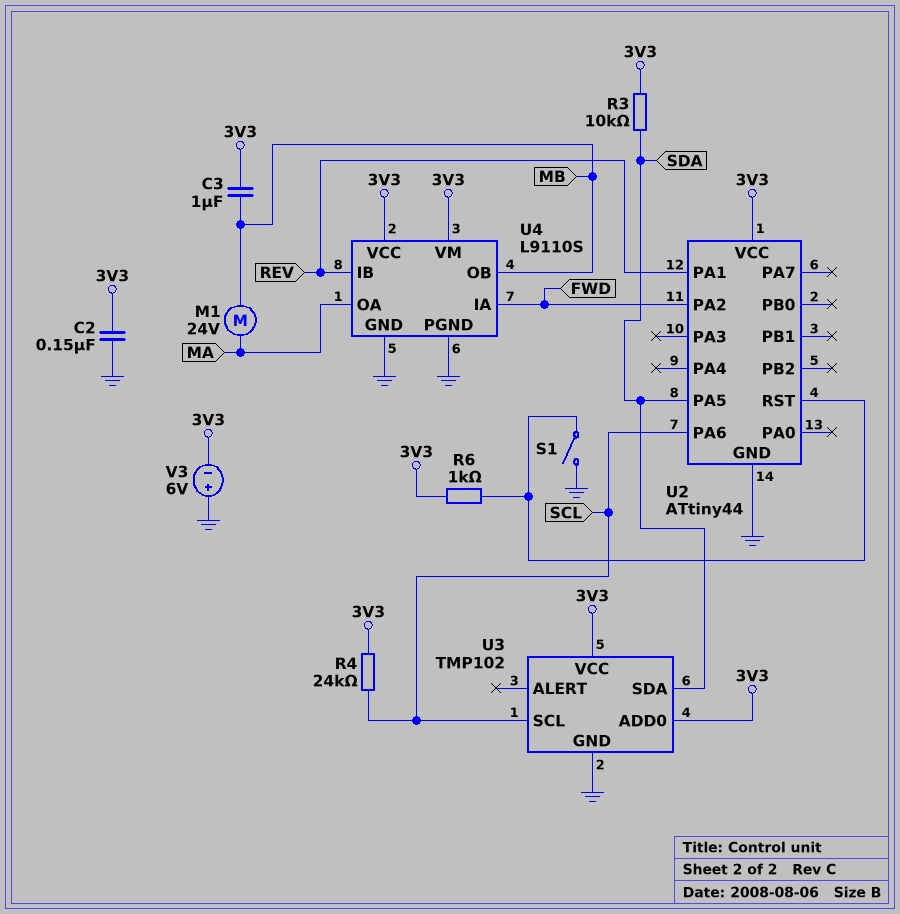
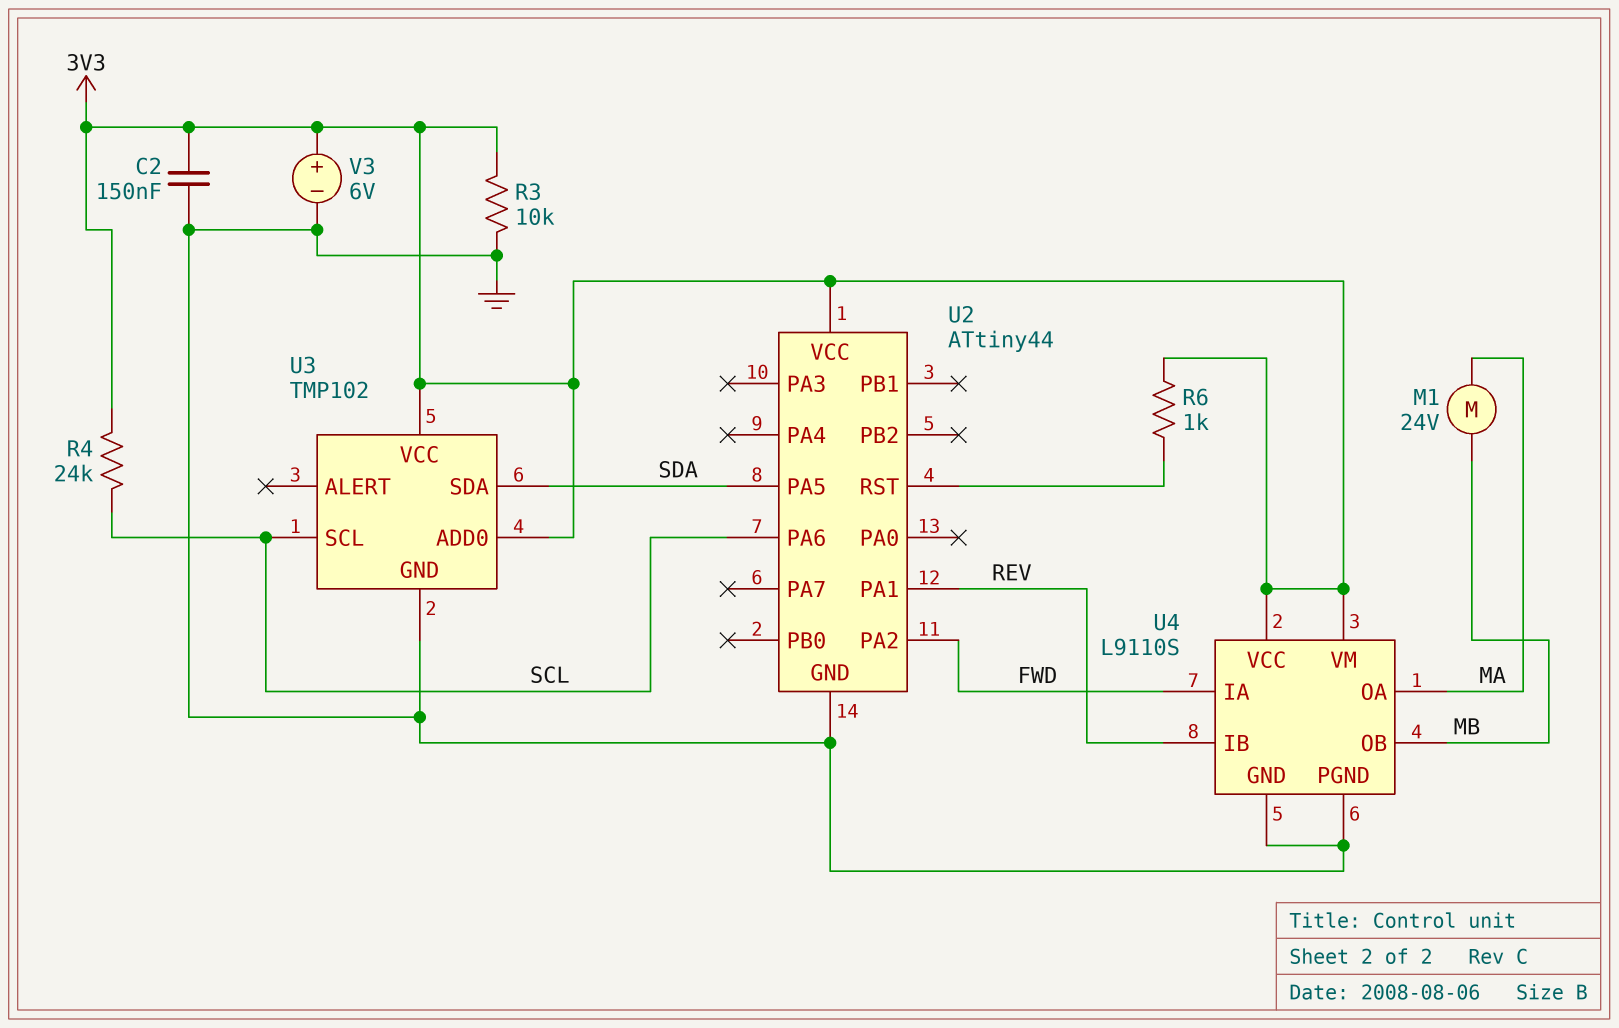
C3: 1uF (3V3, MB) -> none
R3: 10k (3V3, SDA) -> 10k (3V3, GND)
S1: switch (GND, U2/RST) -> none
V3: 6V (plus GND, minus 3V3) -> 6V (plus 3V3, minus GND)

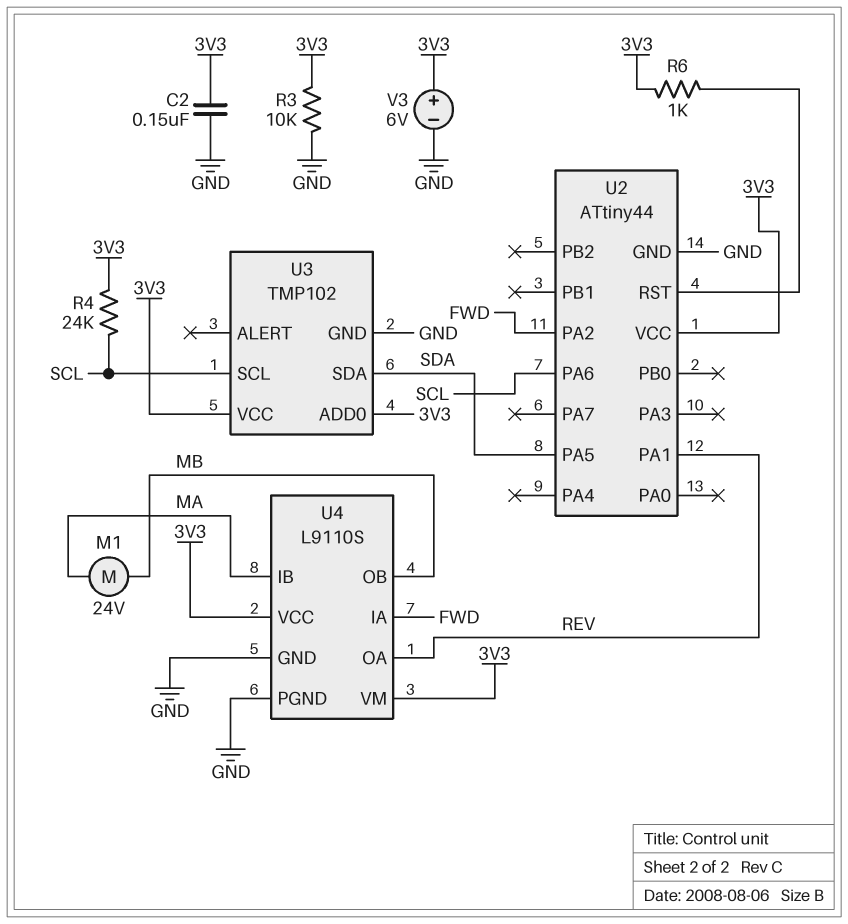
U4 pin IB: REV -> MA
U4 pin OA: MA -> REV

